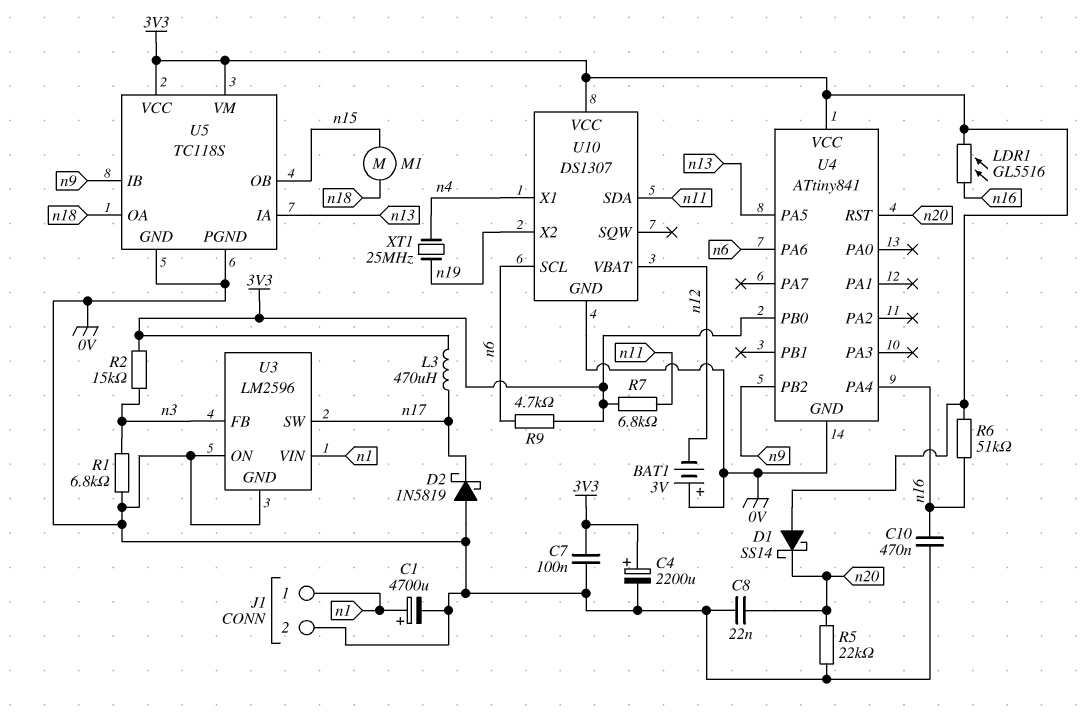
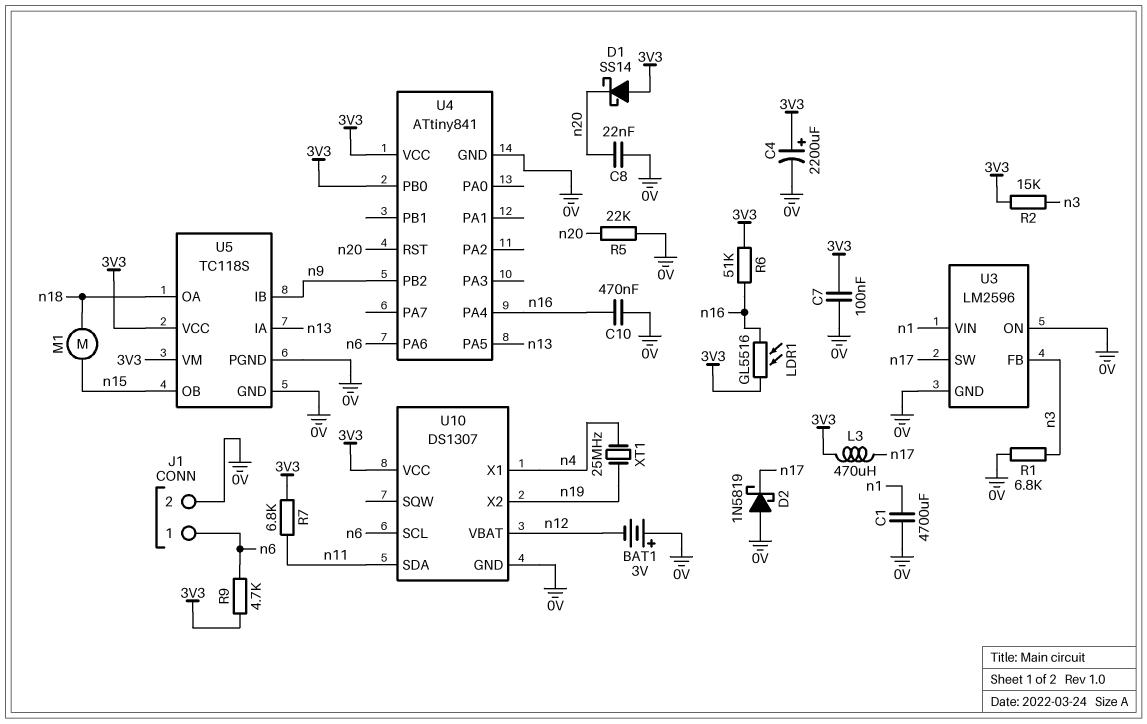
C1: 4700uF (plus n1, minus 0V) -> 4700uF (0V, n1)
J1 pin 1: n1 -> n6

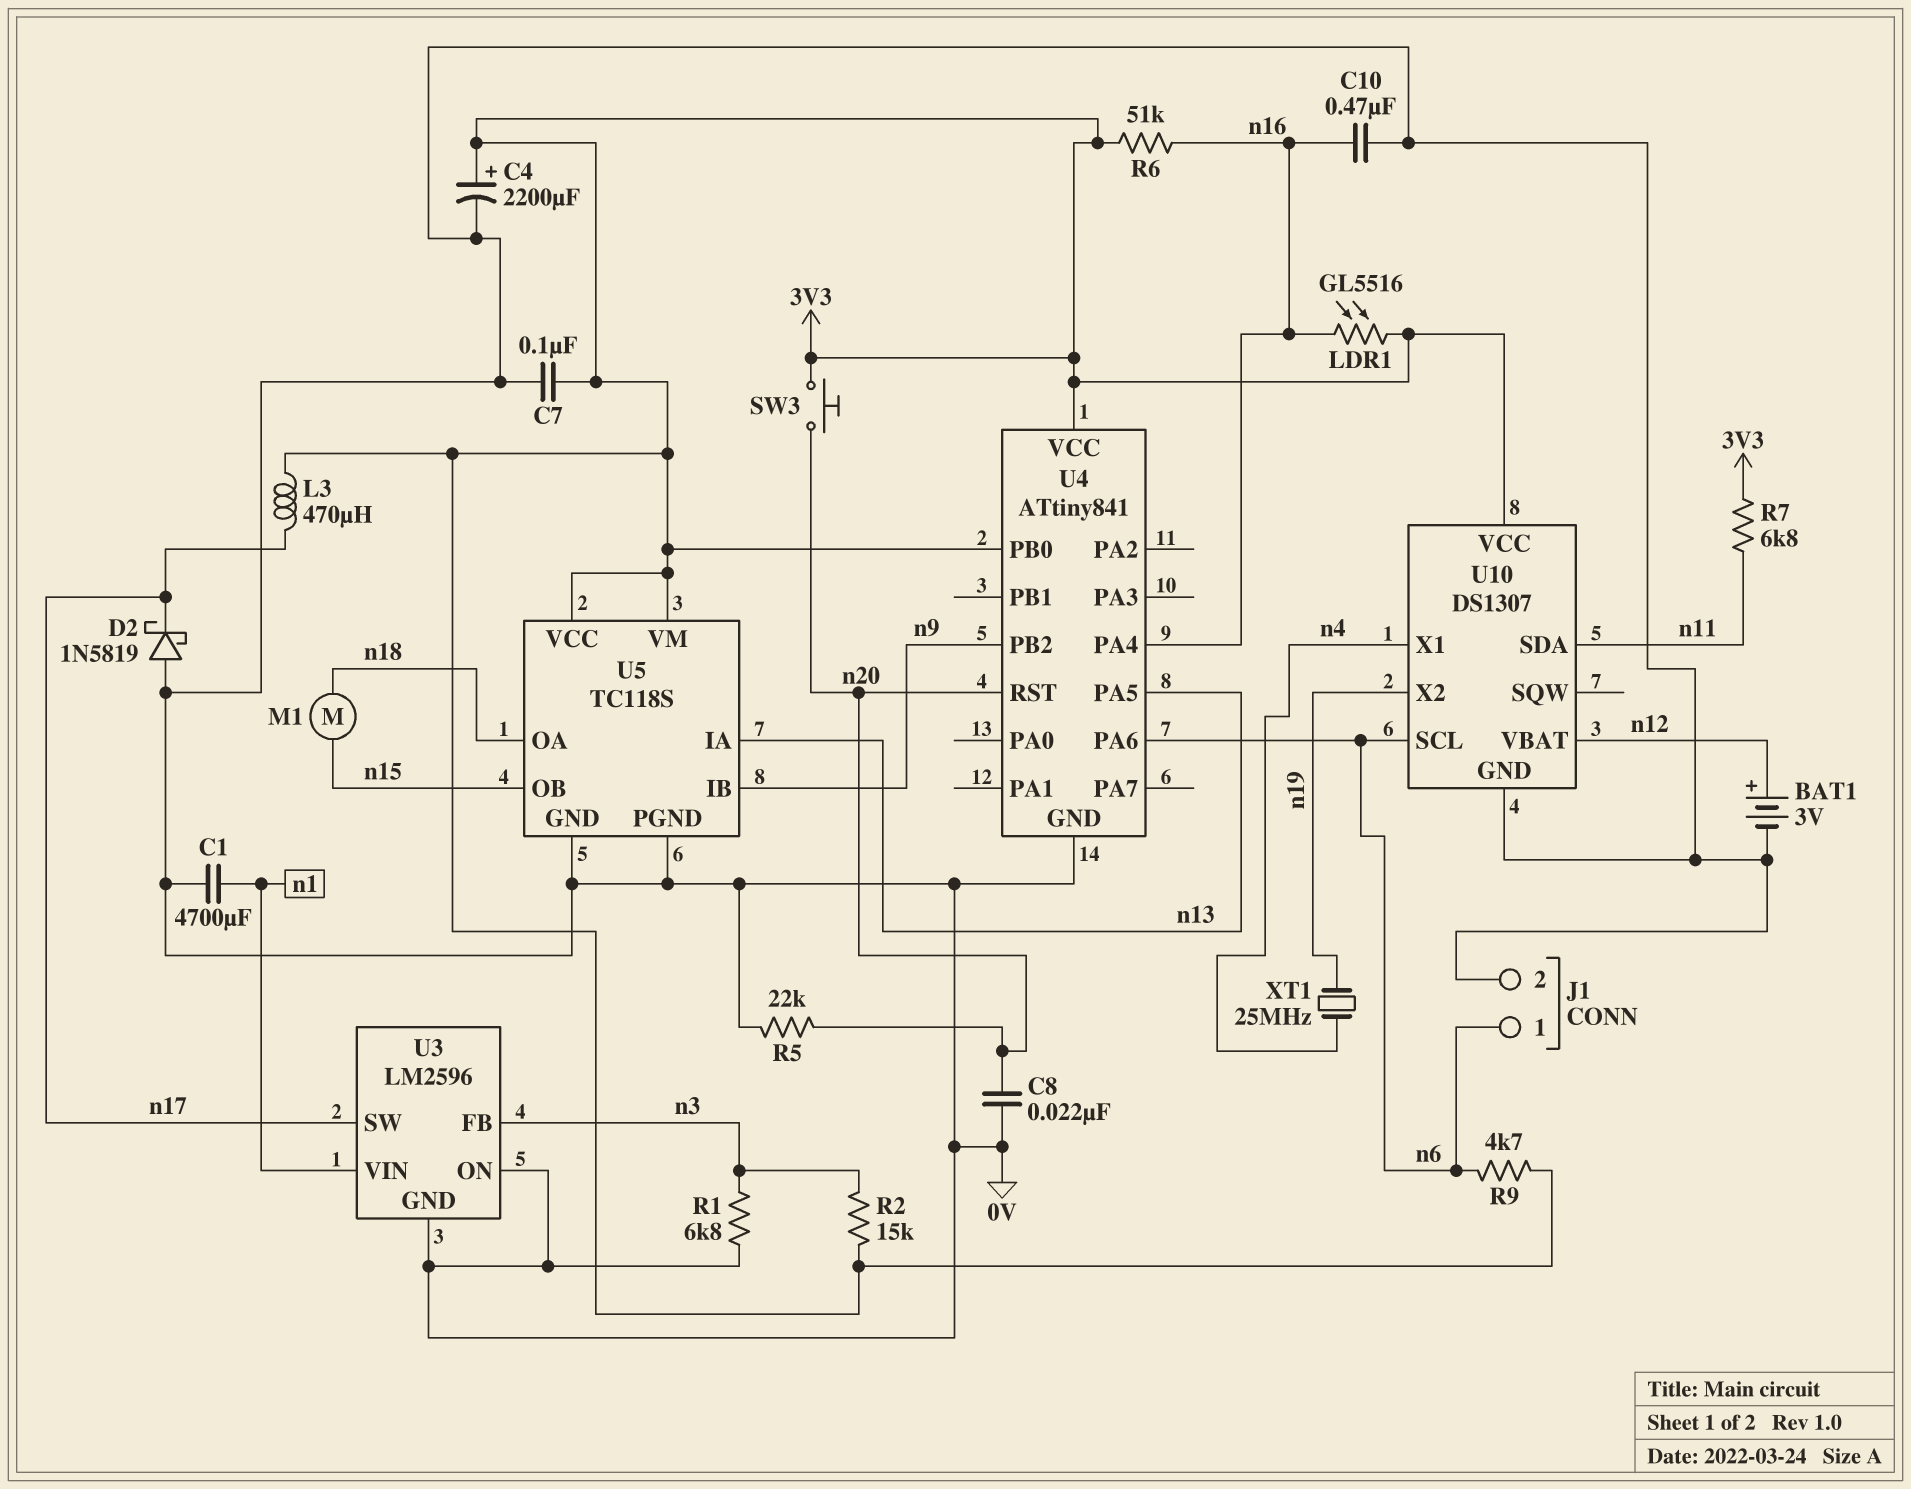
BAT1: 3V (plus 0V, minus n12) -> 3V (plus n12, minus 0V)
D1: schottky SS14 (A 3V3, K n20) -> none
SW3: none -> button (3V3, n20)

